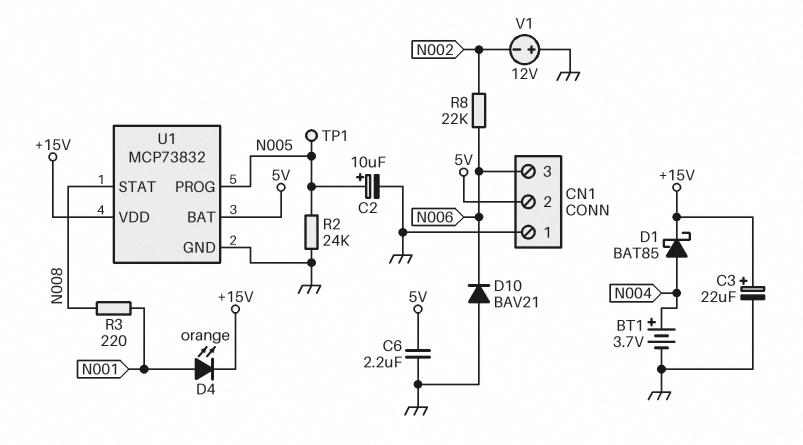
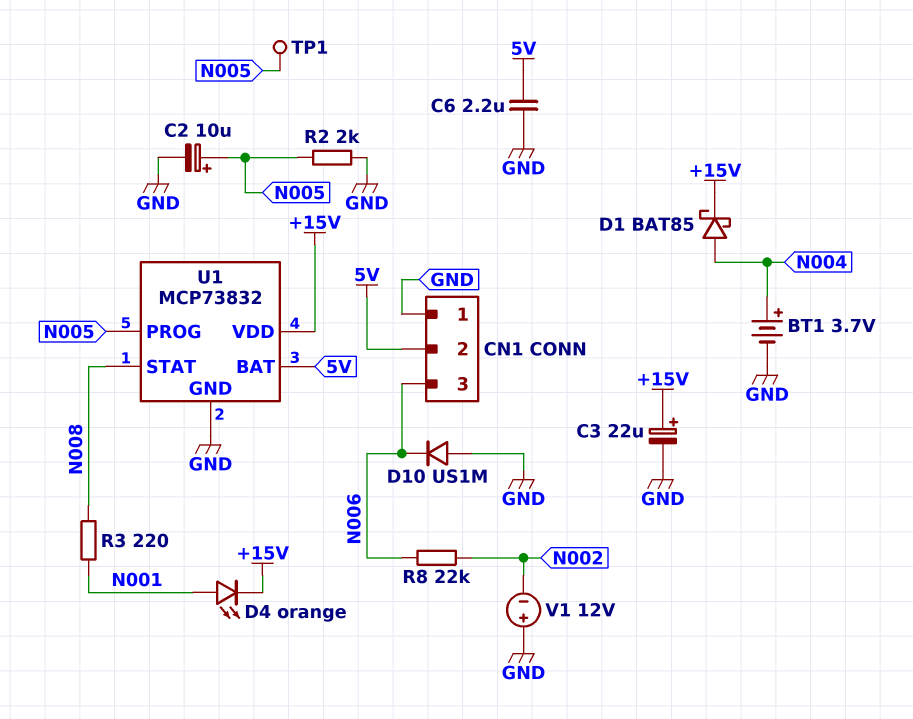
D10: diode BAV21 (A GND, K N006) -> diode US1M (A GND, K N006)
R2: 24k (GND, N005) -> 2k (GND, N005)

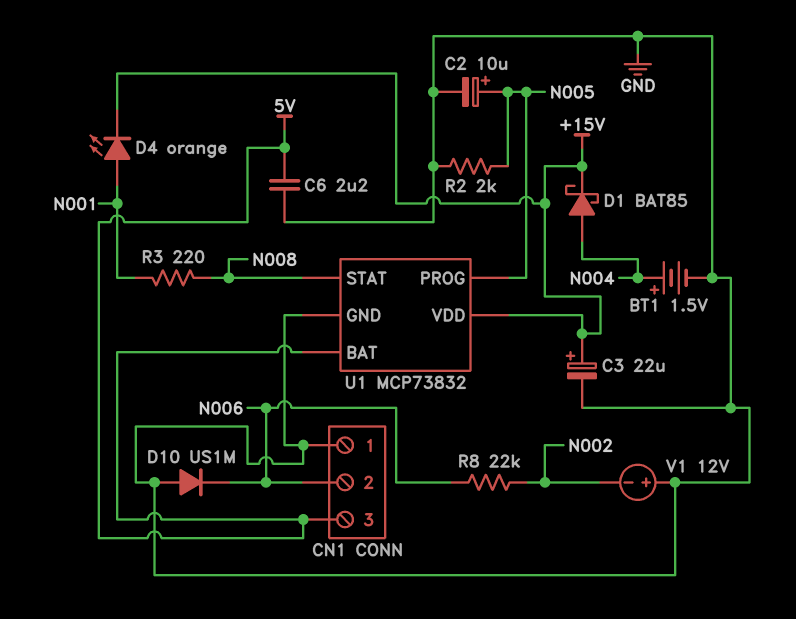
BT1: 3.7V (plus N004, minus GND) -> 1.5V (plus N004, minus GND)
CN1 pin 2: 5V -> N006
CN1 pin 3: N006 -> 5V
TP1: test point (N005) -> none

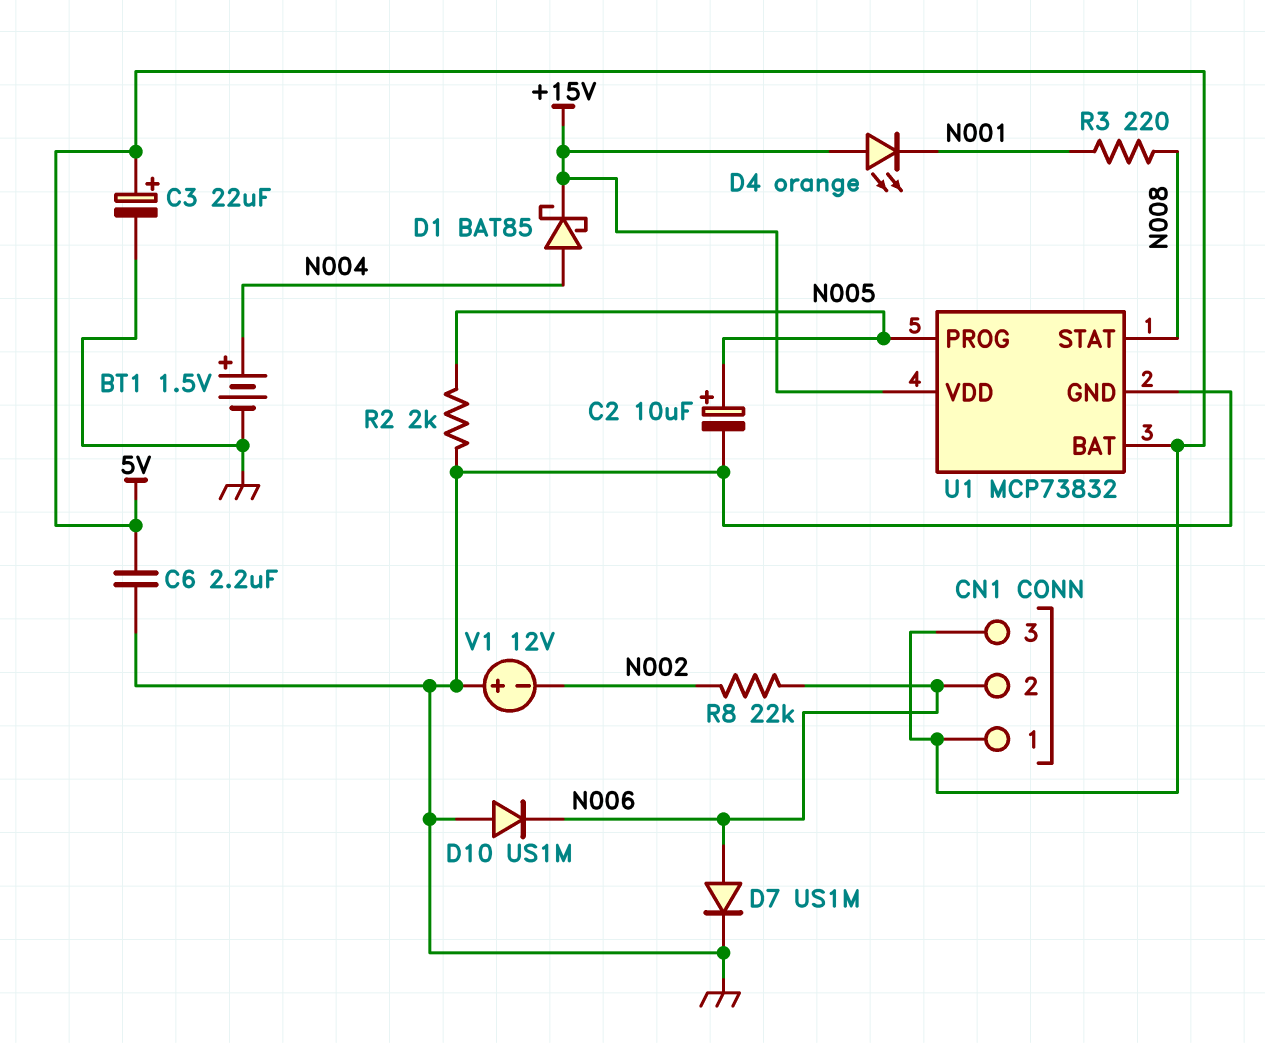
C3: 22uF (plus +15V, minus GND) -> 22uF (plus 5V, minus GND)
CN1 pin 1: GND -> 5V
D4: LED orange (A N001, K +15V) -> LED orange (A +15V, K N001)
D7: none -> diode US1M (A N006, K GND)

